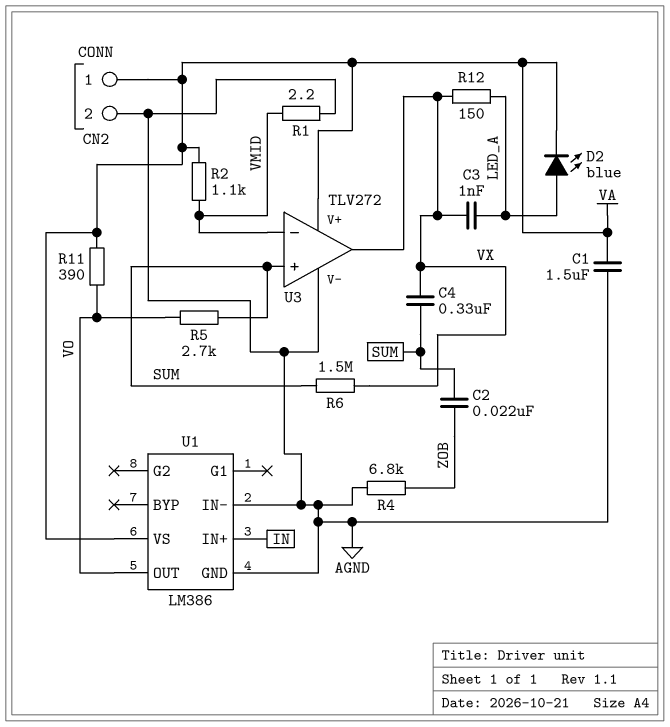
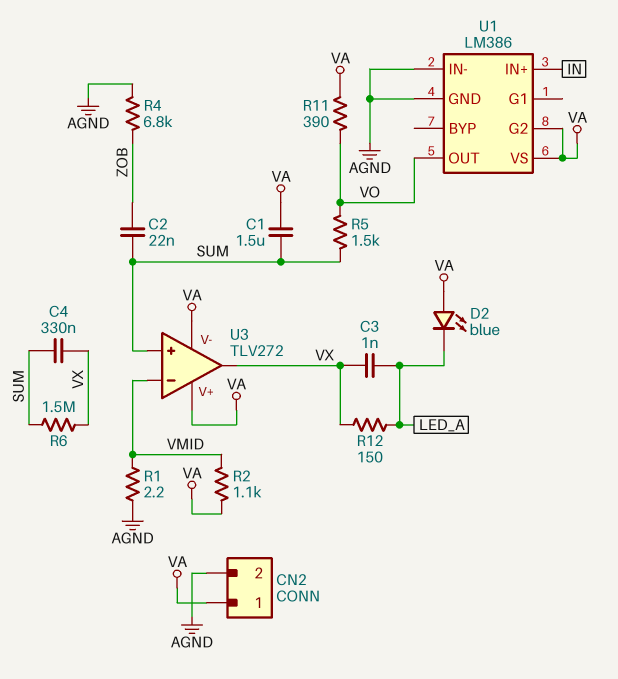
C1: 1.5uF (AGND, VA) -> 1.5uF (SUM, VA)
D2: LED blue (A LED_A, K VA) -> LED blue (A VA, K LED_A)
R5: 2.7k (SUM, VO) -> 1.5k (SUM, VO)
U1 pin G2: none -> VA
U3 pin V-: AGND -> VA

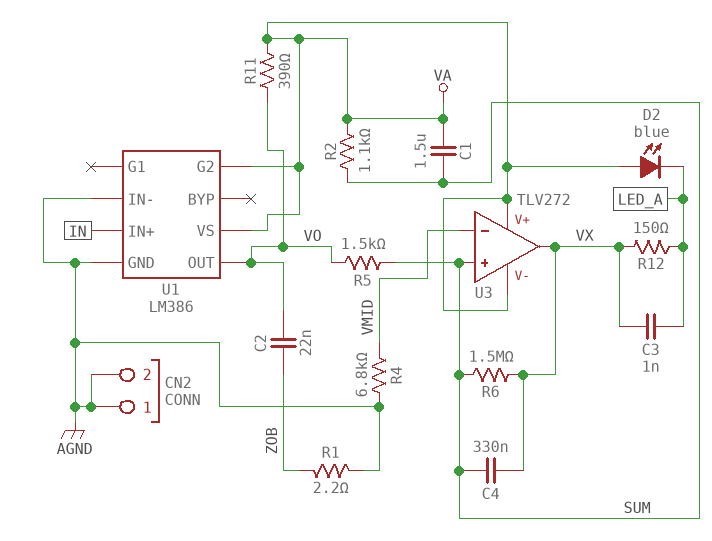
C2: 22nF (SUM, ZOB) -> 22nF (VO, ZOB)
CN2 pin 1: VA -> AGND
R1: 2.2 (AGND, VMID) -> 2.2 (AGND, ZOB)
R2: 1.1k (VA, VMID) -> 1.1k (SUM, VA)
R4: 6.8k (AGND, ZOB) -> 6.8k (AGND, VMID)

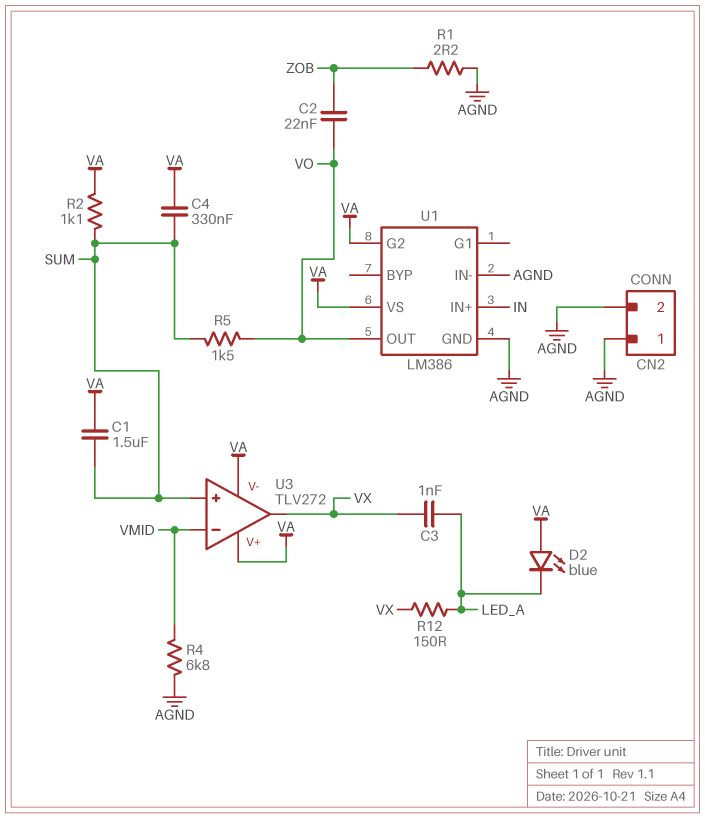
C4: 330nF (SUM, VX) -> 330nF (SUM, VA)
R6: 1.5M (SUM, VX) -> none
R11: 390 (VA, VO) -> none

